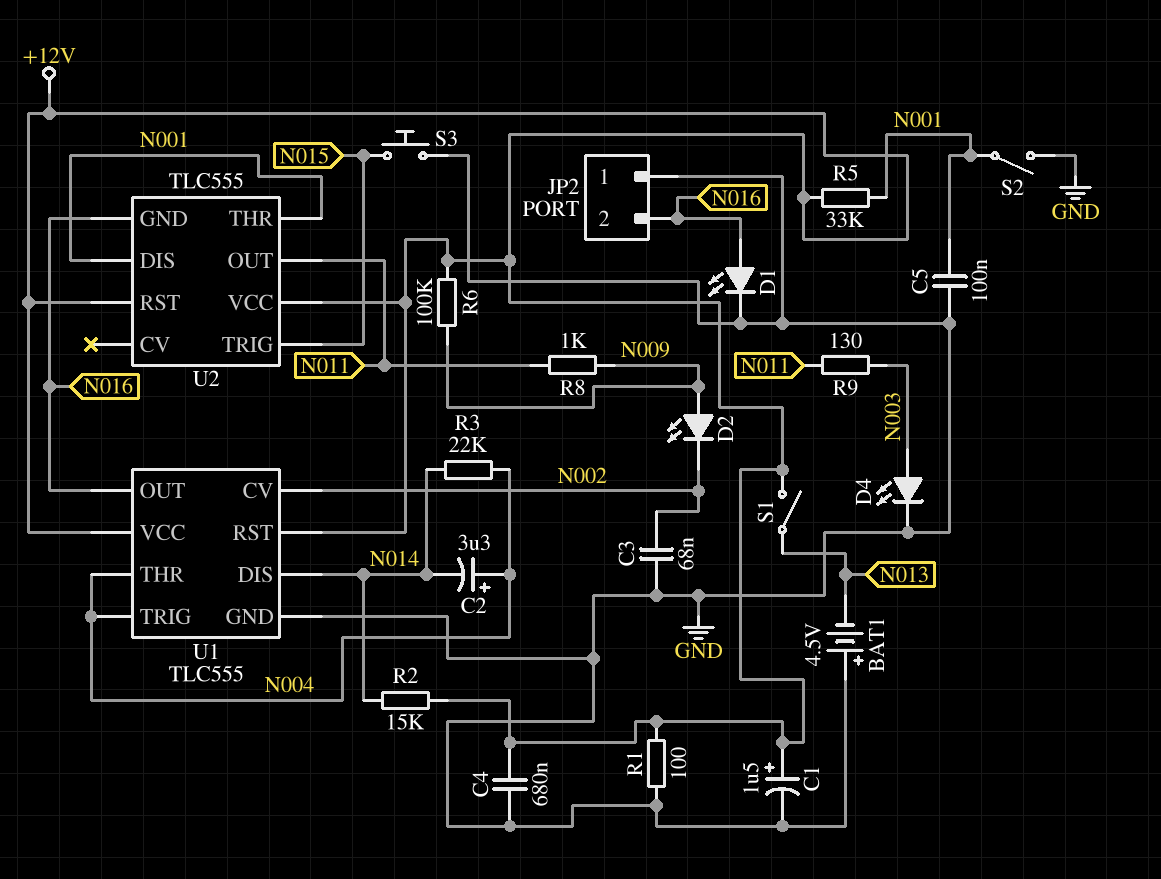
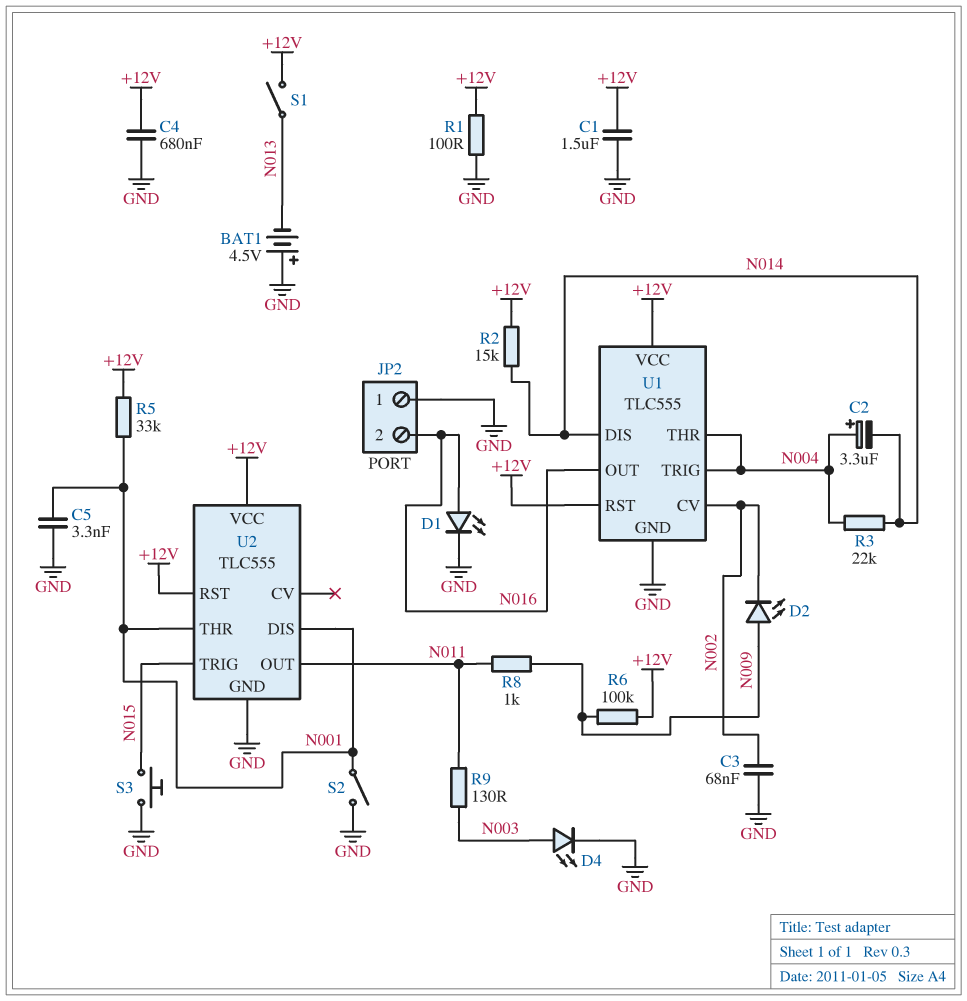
C1: 1.5uF (plus +12V, minus GND) -> 1.5uF (+12V, GND)
C5: 100nF (GND, N001) -> 3.3nF (GND, N001)
U2 pin GND: N016 -> GND

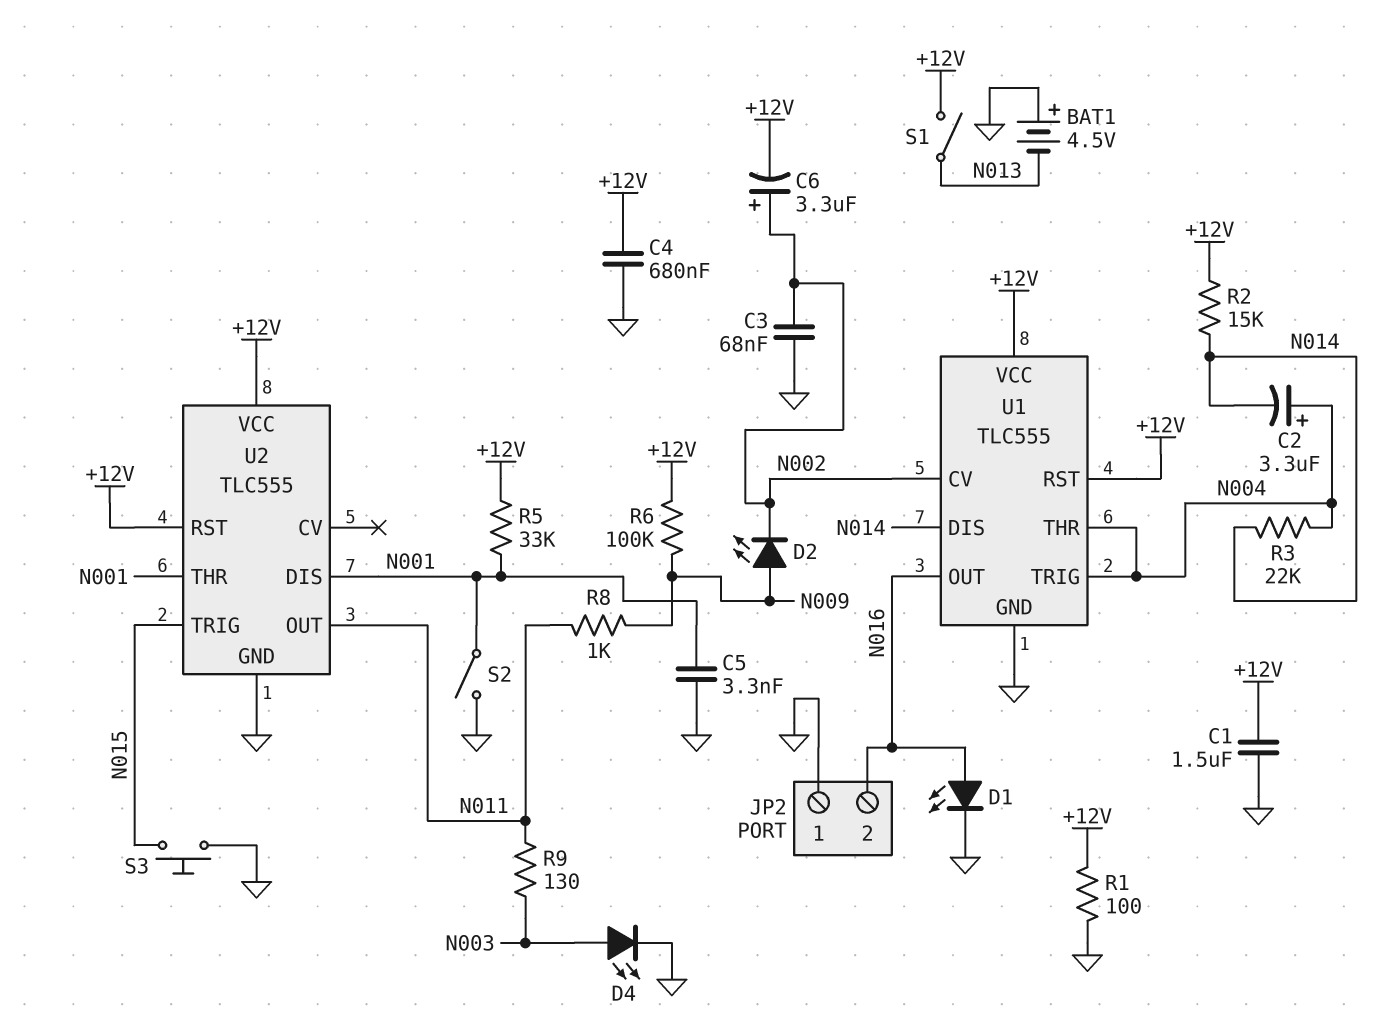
C6: none -> 3.3uF (plus N002, minus +12V)

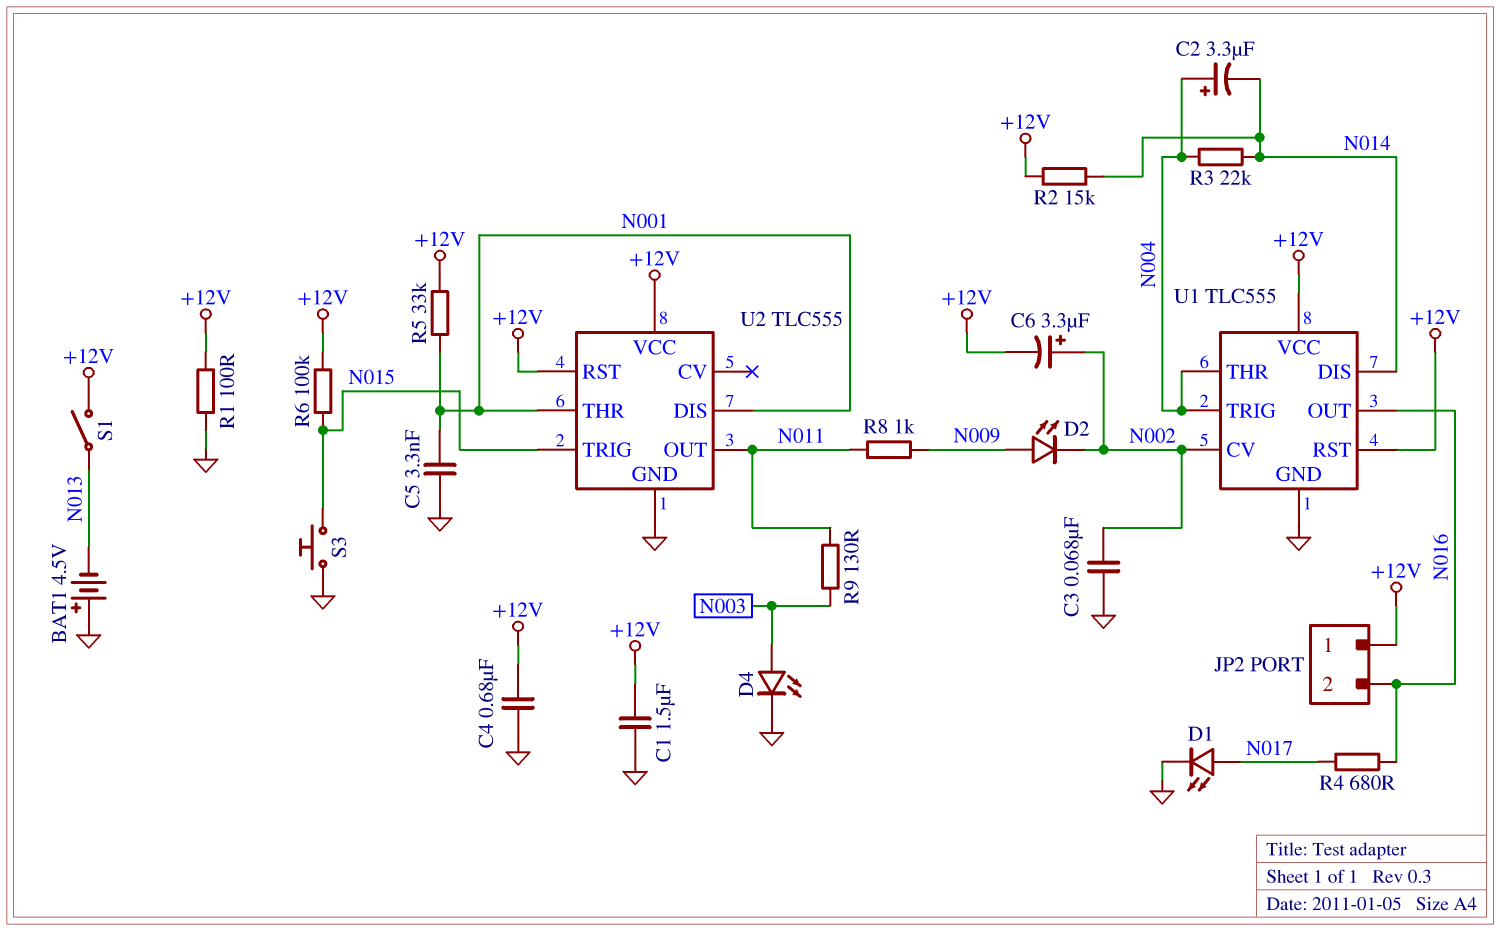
D1: LED (A N016, K GND) -> LED (A N017, K GND)
JP2 pin 1: GND -> +12V
R4: none -> 680 (N016, N017)
R6: 100k (+12V, N009) -> 100k (+12V, N015)
S2: switch (GND, N001) -> none

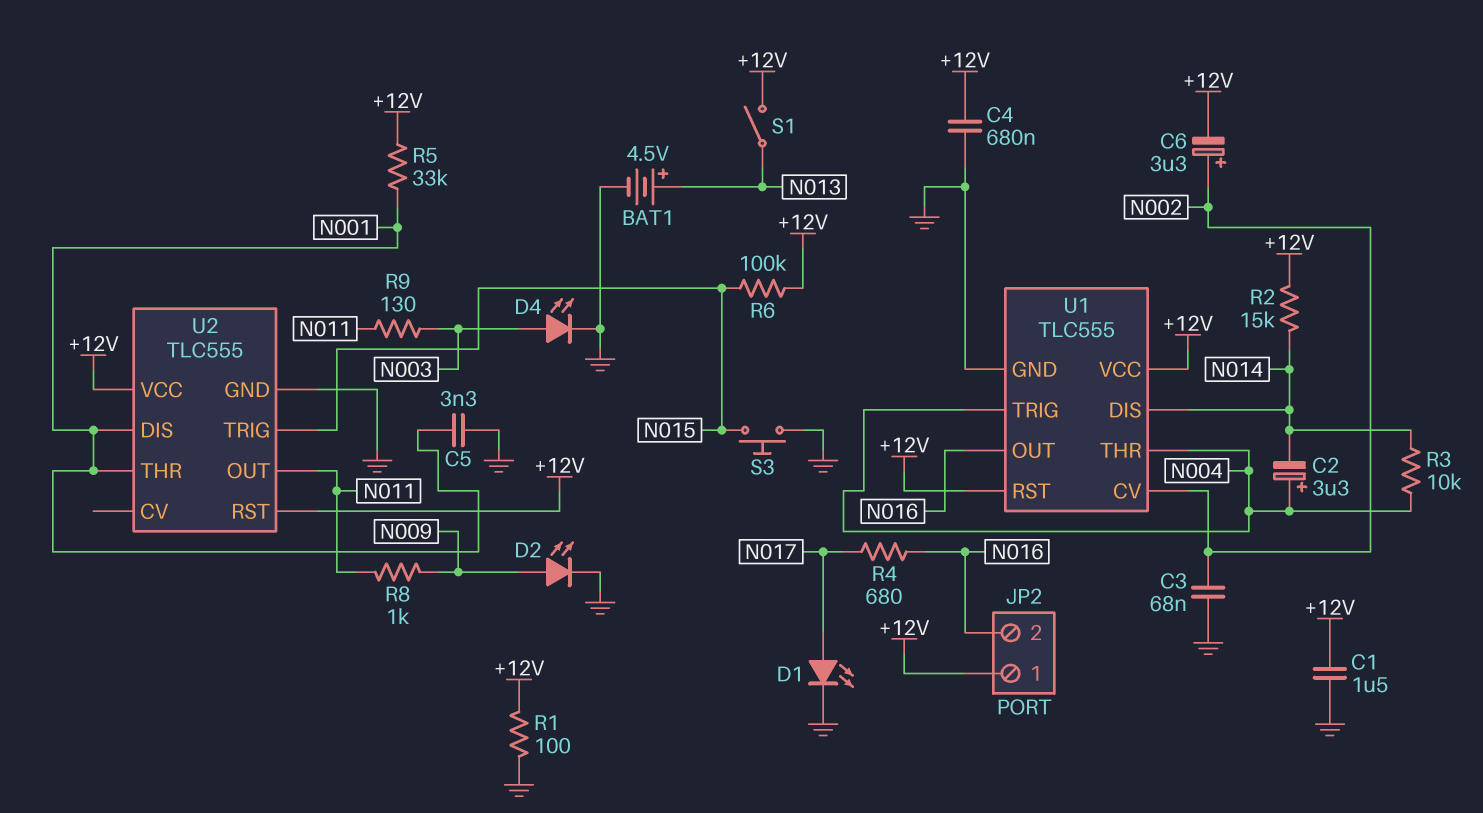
BAT1: 4.5V (plus GND, minus N013) -> 4.5V (plus N013, minus GND)
D2: LED (A N009, K N002) -> LED (A N009, K GND)
R3: 22k (N004, N014) -> 10k (N004, N014)

